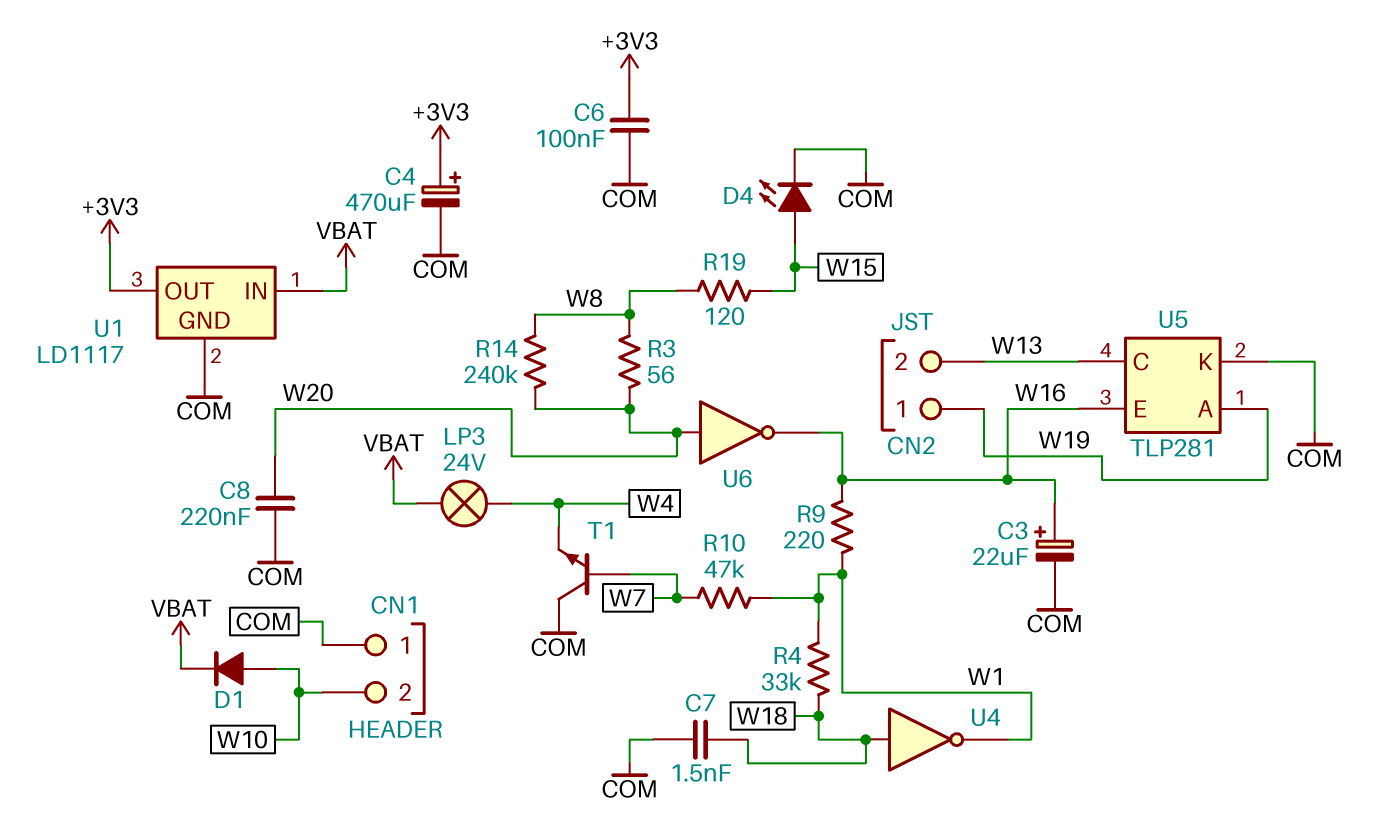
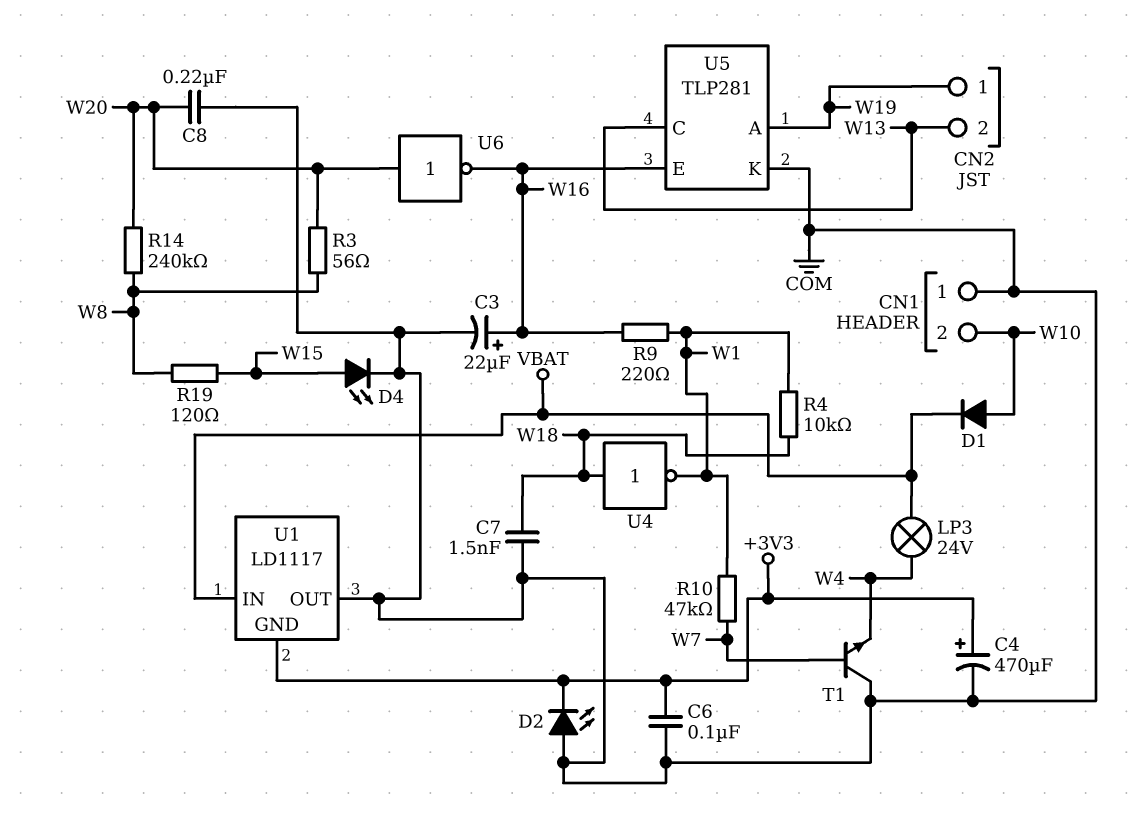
D2: none -> LED (A COM, K +3V3)
R4: 33k (W1, W18) -> 10k (W1, W18)
U1 pin GND: COM -> +3V3
U1 pin OUT: +3V3 -> COM

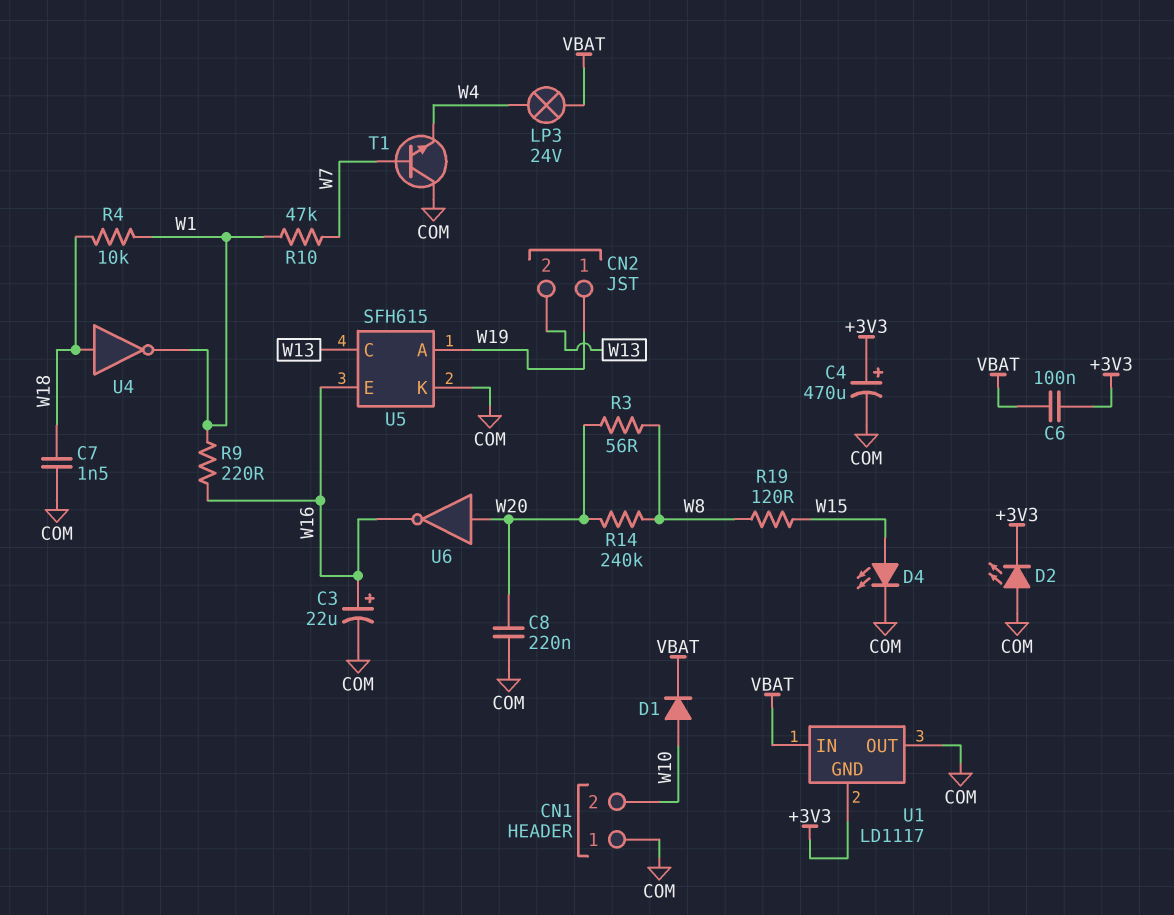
C6: 100nF (+3V3, COM) -> 100nF (+3V3, VBAT)
U5: TLP281 -> SFH615

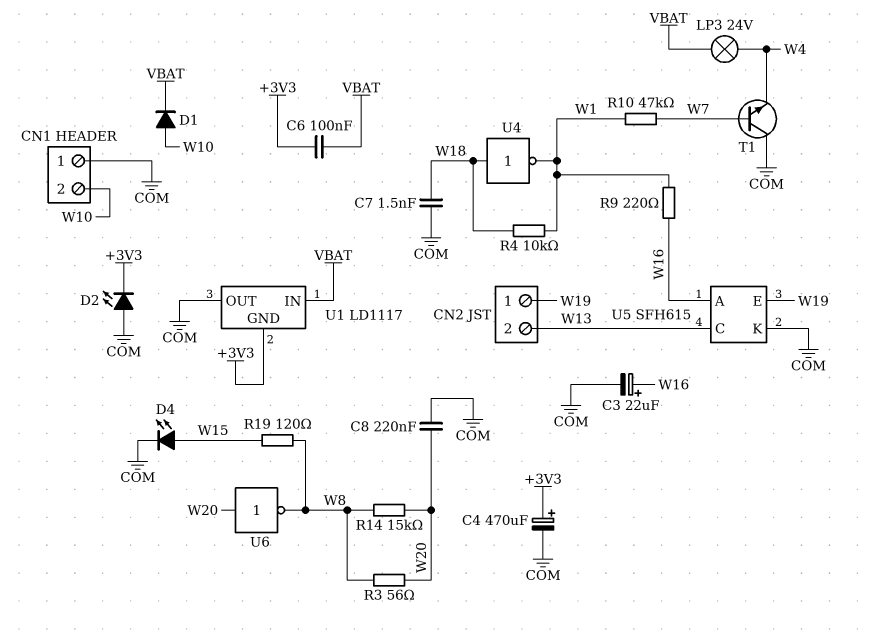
R14: 240k (W8, W20) -> 15k (W8, W20)
U5 pin A: W19 -> W16
U5 pin E: W16 -> W19
U6: NOT (in W20, out W16) -> NOT (in W20, out W8)

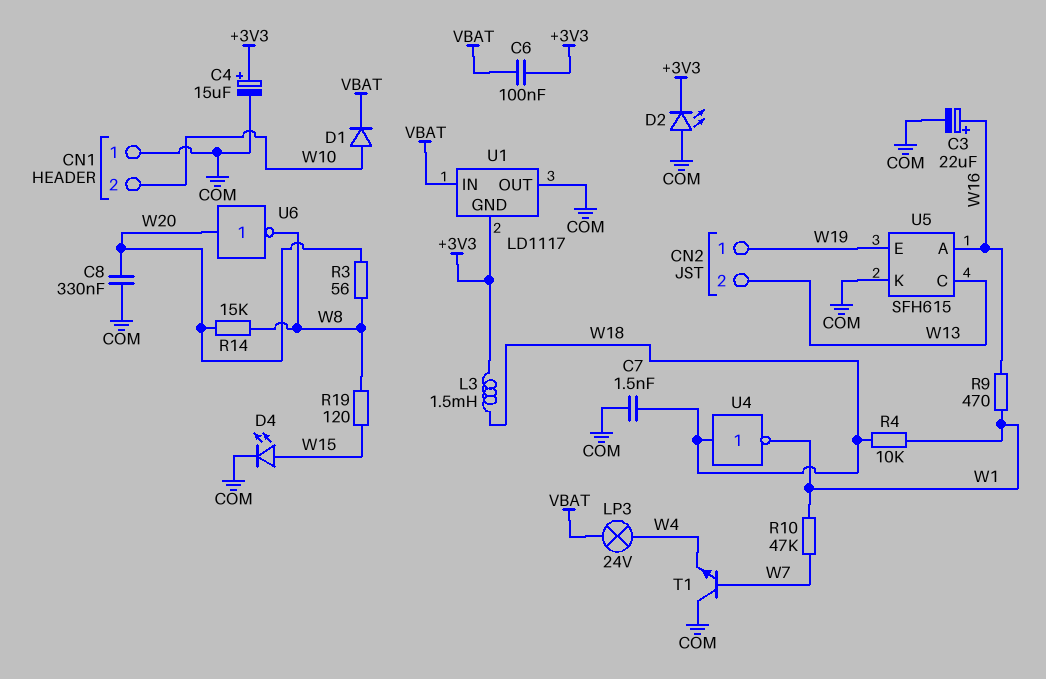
C4: 470uF (plus +3V3, minus COM) -> 15uF (plus +3V3, minus COM)
C8: 220nF (COM, W20) -> 330nF (COM, W20)
L3: none -> 1.5mH (+3V3, W18)
R9: 220 (W1, W16) -> 470 (W1, W16)

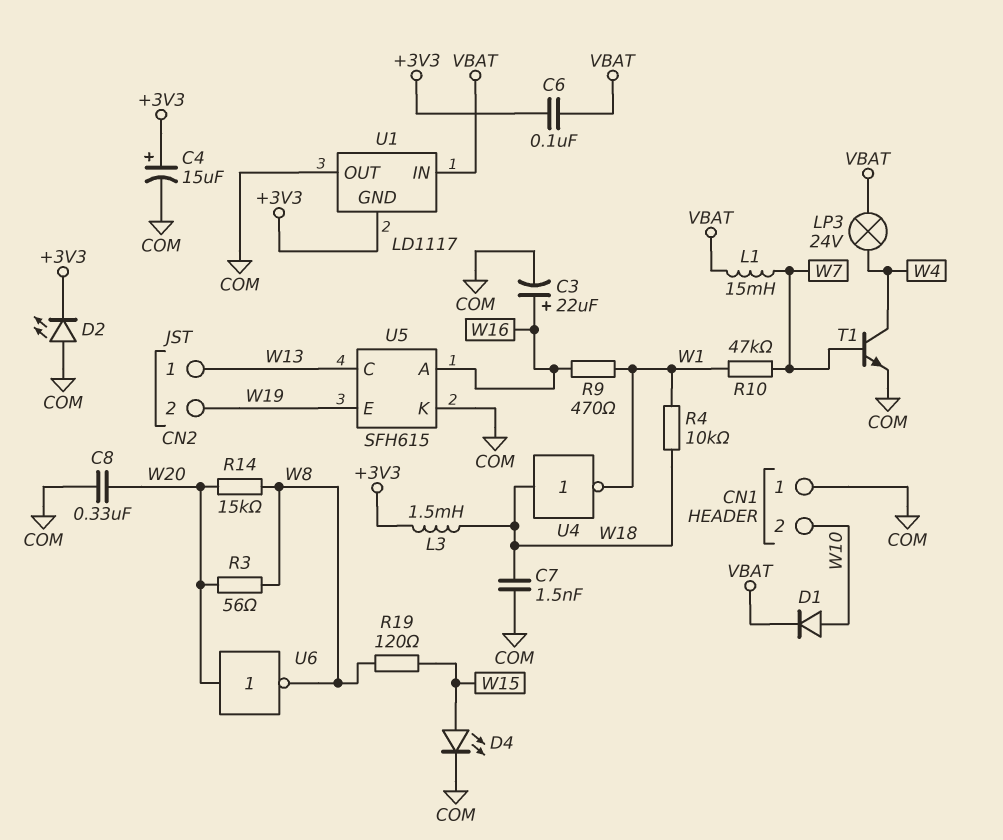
CN2 pin 1: W19 -> W13
CN2 pin 2: W13 -> W19
L1: none -> 15mH (VBAT, W7)
T1: NPN (B W7, C COM, E W4) -> NPN (B W7, C W4, E COM)

